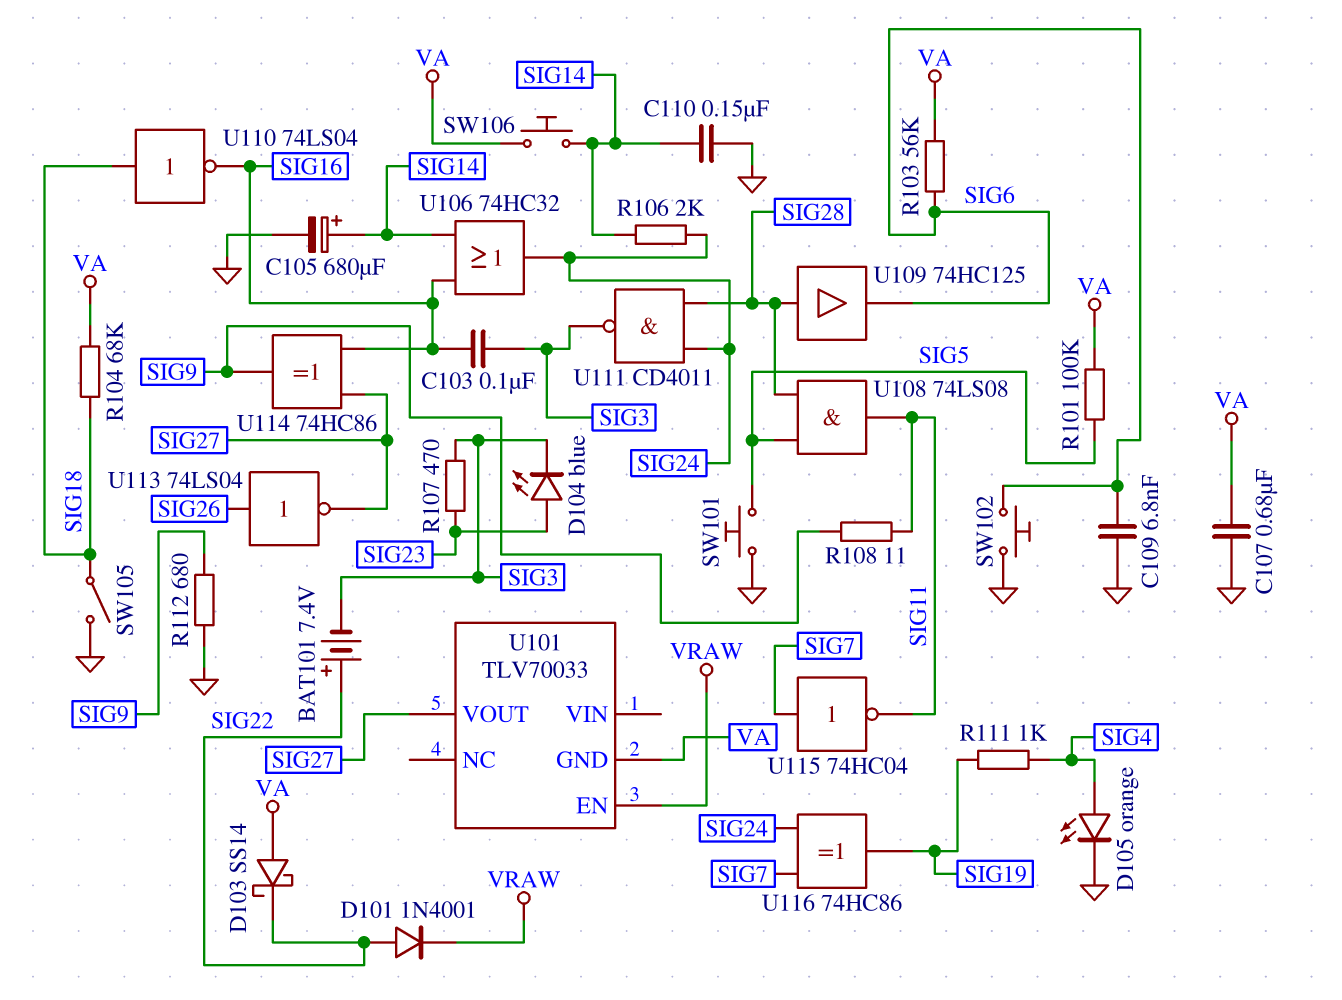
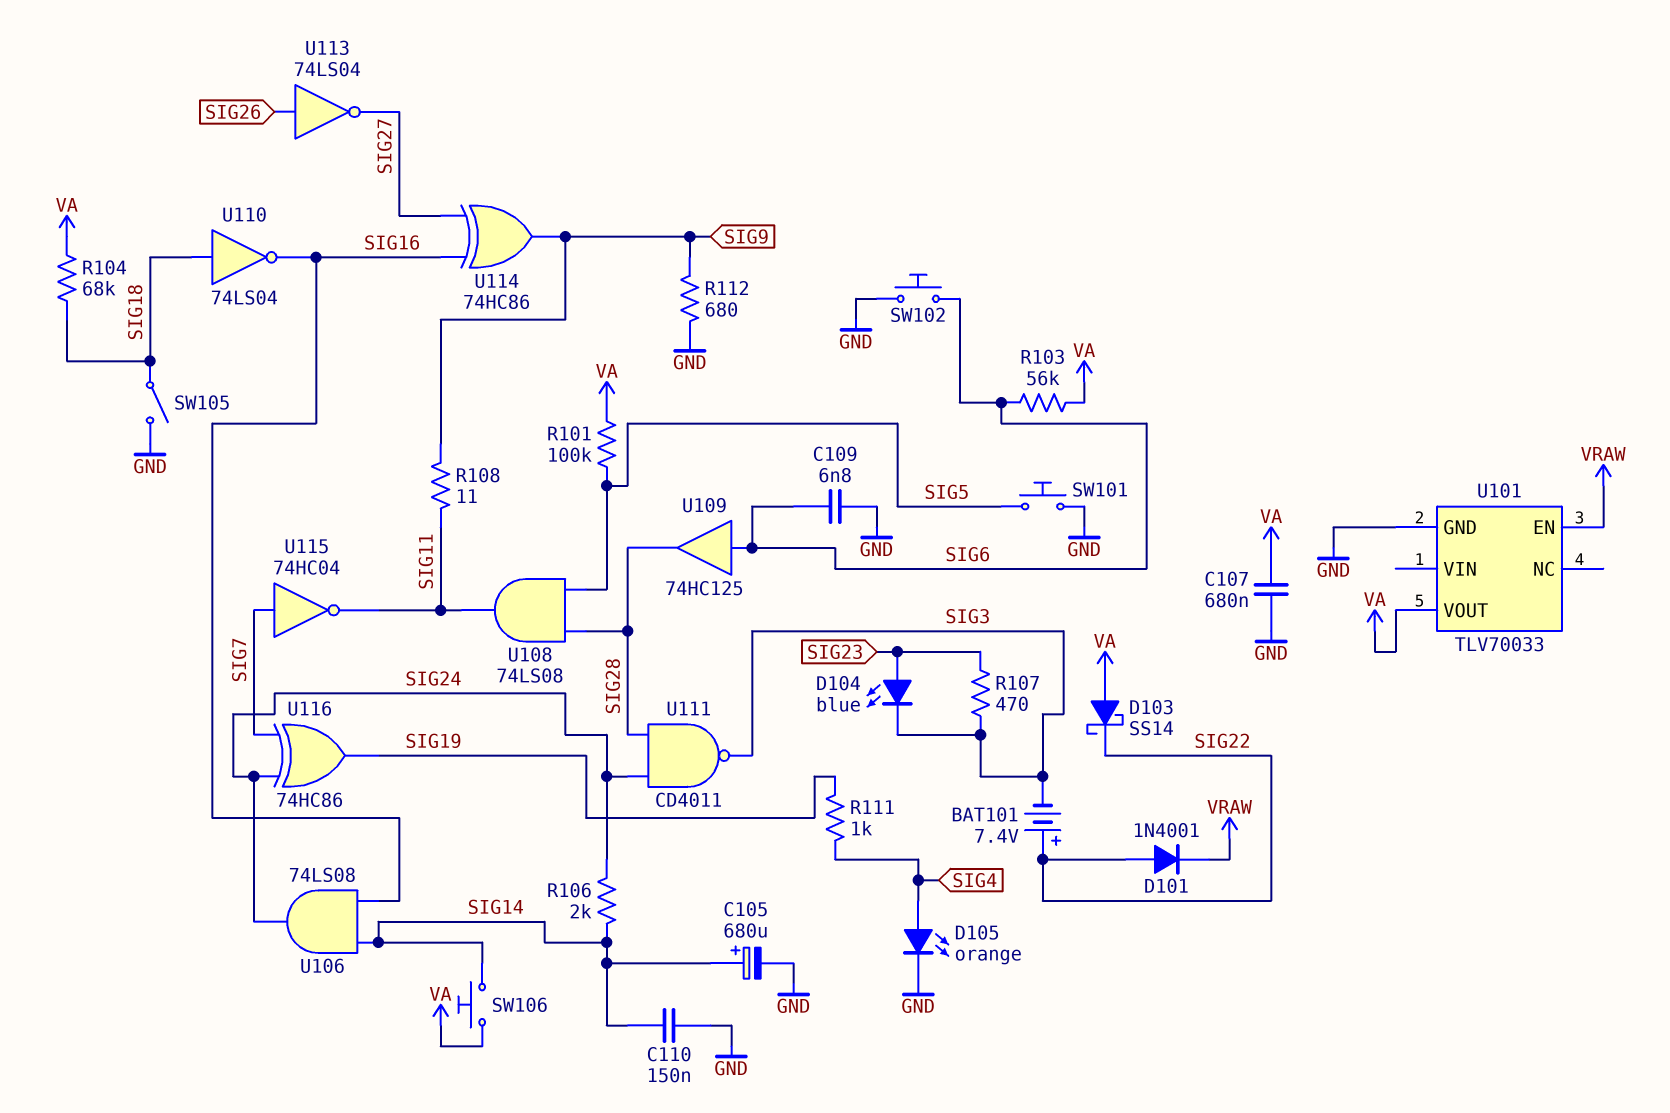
C103: 100nF (SIG3, SIG16) -> none
U101 pin GND: VA -> GND
U101 pin VOUT: SIG27 -> VA
U106: OR 74HC32 (in SIG14, in SIG16, out SIG24) -> AND 74LS08 (in SIG14, in SIG16, out SIG24)
U109: buffer 74HC125 (in SIG28, out SIG6) -> buffer 74HC125 (in SIG6, out SIG28)

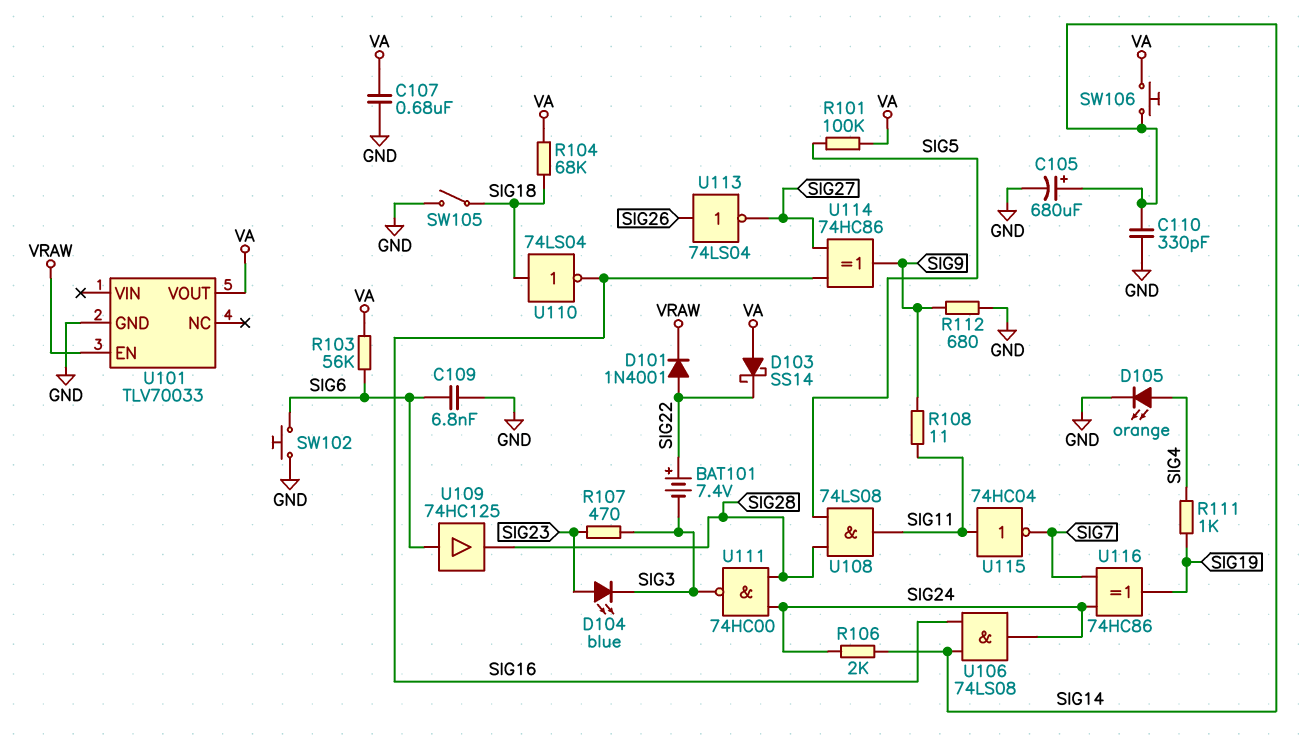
C110: 150nF (GND, SIG14) -> 330pF (GND, SIG14)
SW101: button (GND, SIG5) -> none
U111: NAND CD4011 (in SIG24, in SIG28, out SIG3) -> NAND 74HC00 (in SIG24, in SIG28, out SIG3)
U115: NOT 74HC04 (in SIG7, out SIG11) -> NOT 74HC04 (in SIG11, out SIG7)

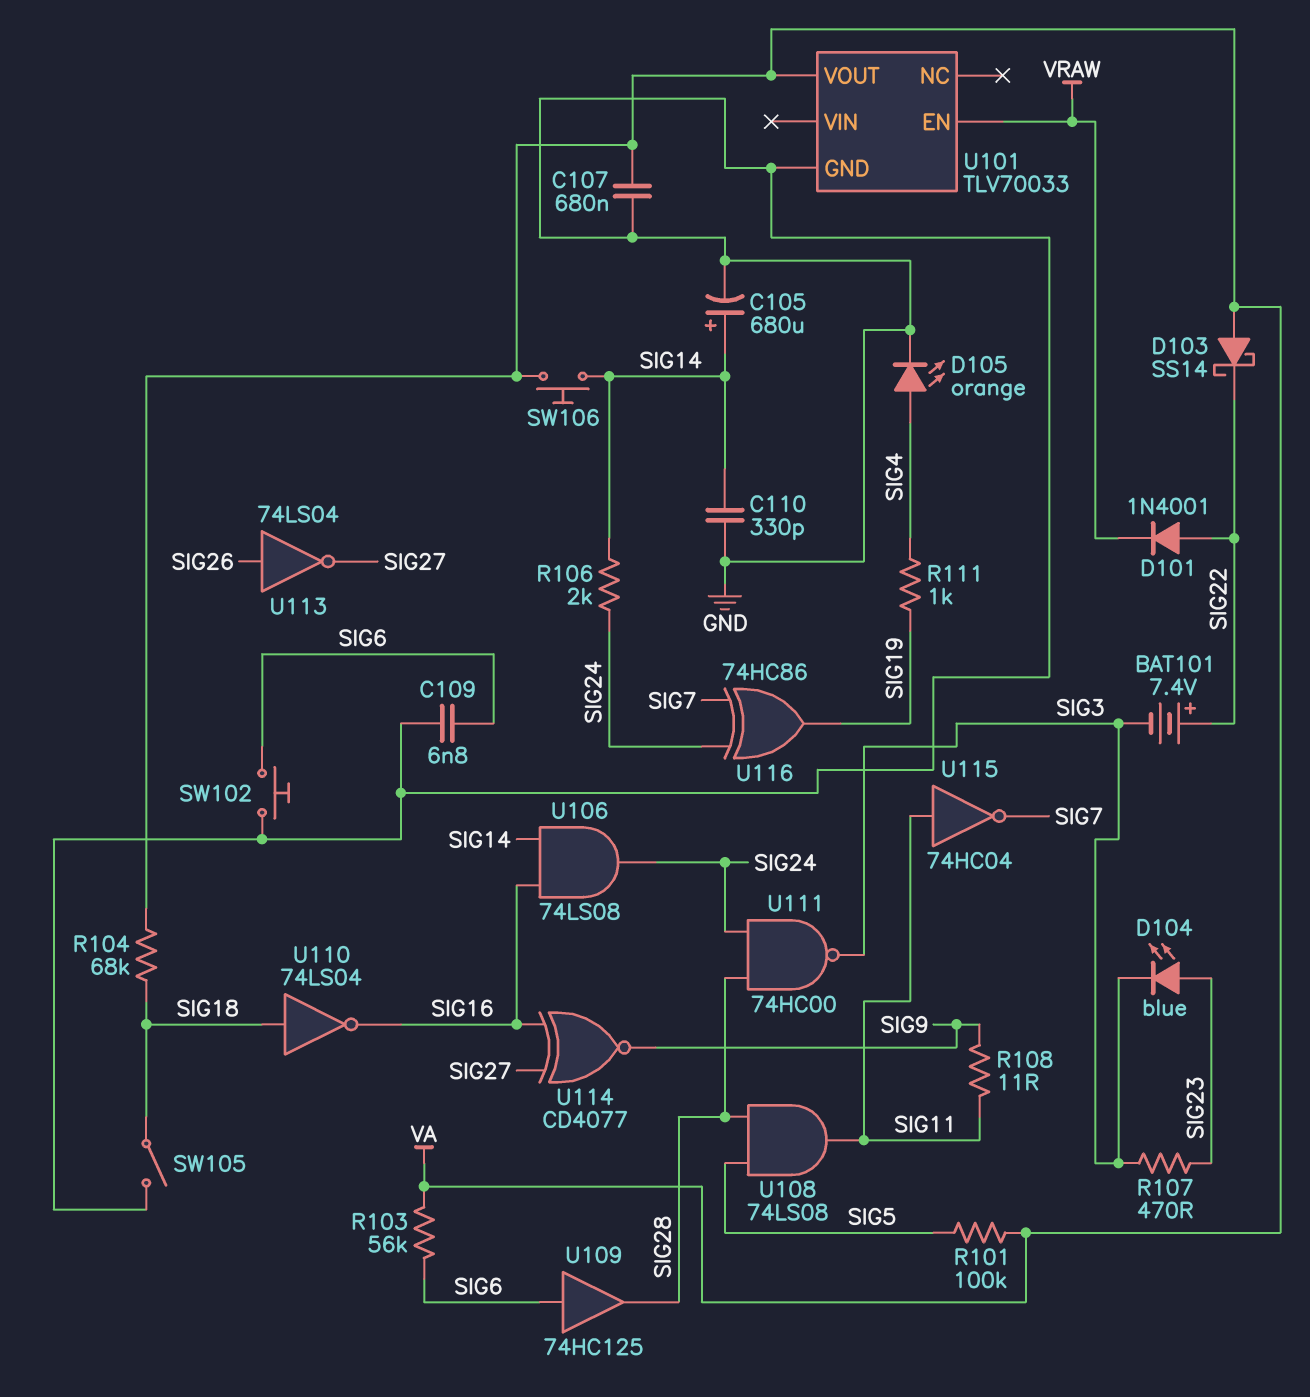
R112: 680 (GND, SIG9) -> none
U114: XOR 74HC86 (in SIG16, in SIG27, out SIG9) -> XNOR CD4077 (in SIG16, in SIG27, out SIG9)

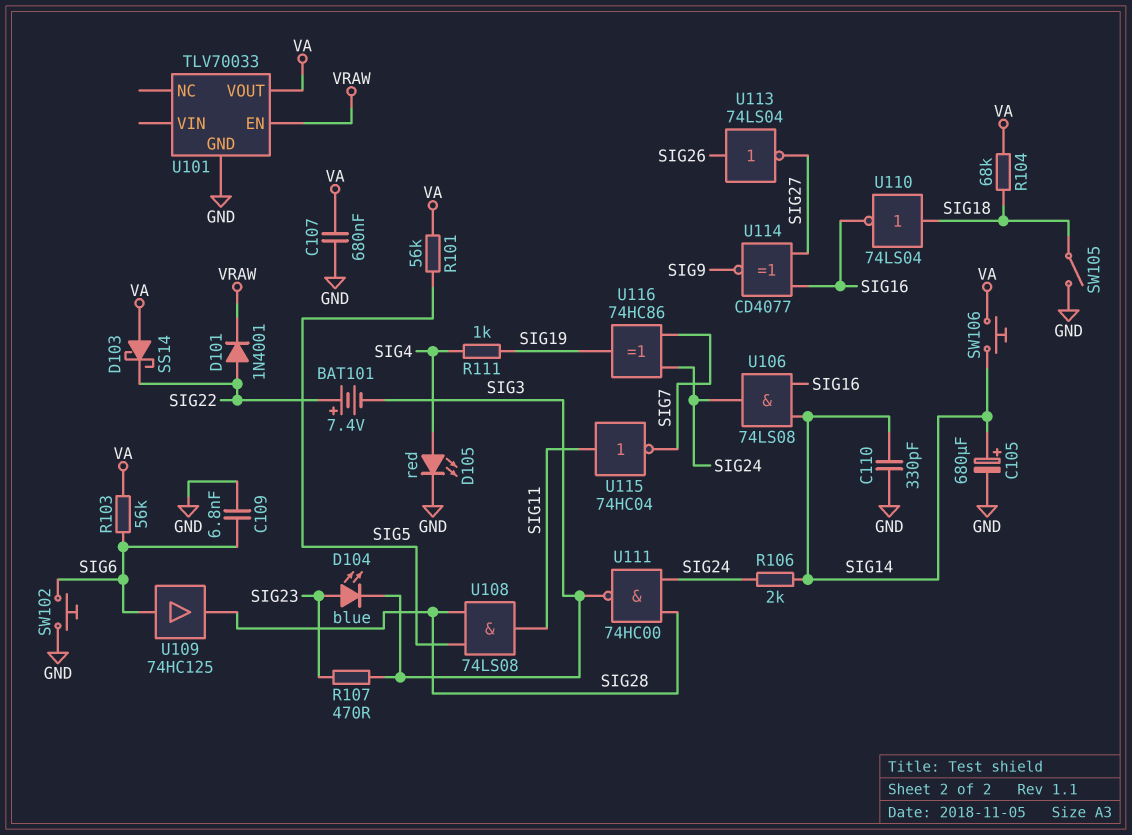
D105: LED orange (A SIG4, K GND) -> LED red (A SIG4, K GND)
R101: 100k (SIG5, VA) -> 56k (SIG5, VA)
R108: 11 (SIG9, SIG11) -> none

